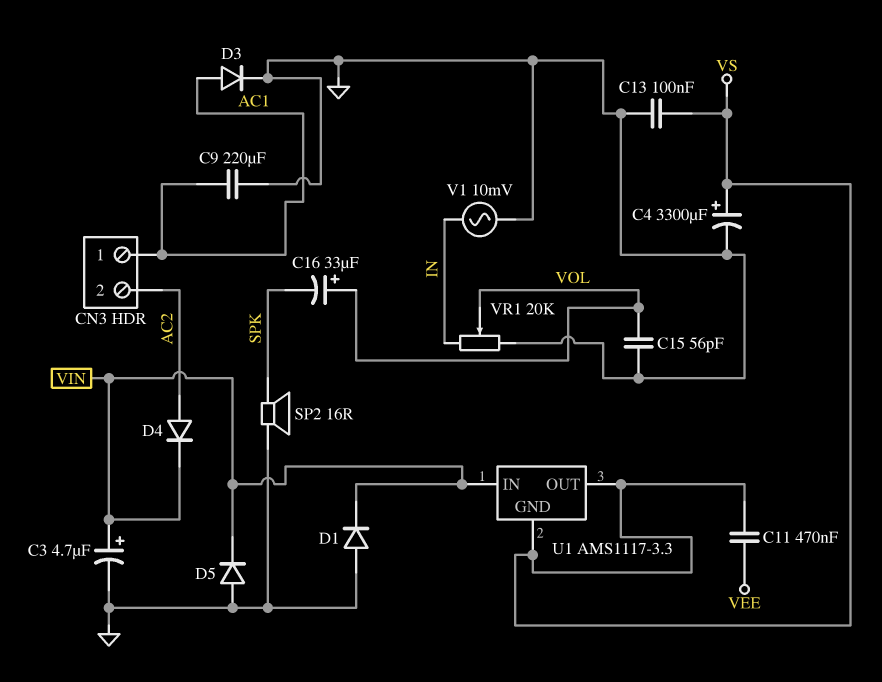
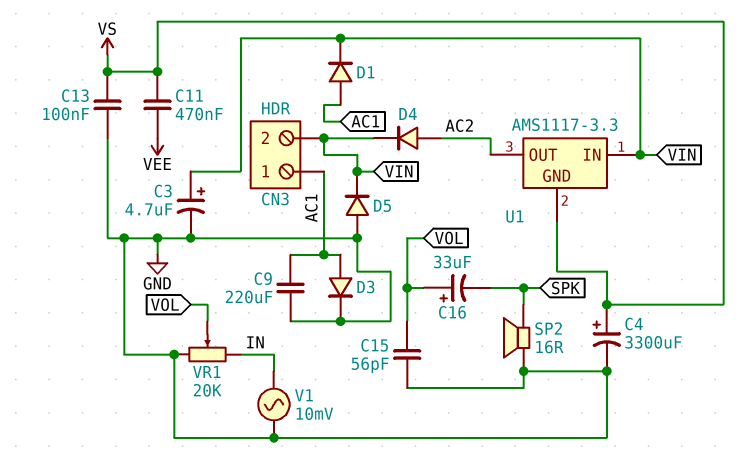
CN3 pin 2: AC2 -> VIN
D1: diode (A GND, K VIN) -> diode (A AC1, K VIN)
U1 pin OUT: VS -> AC2

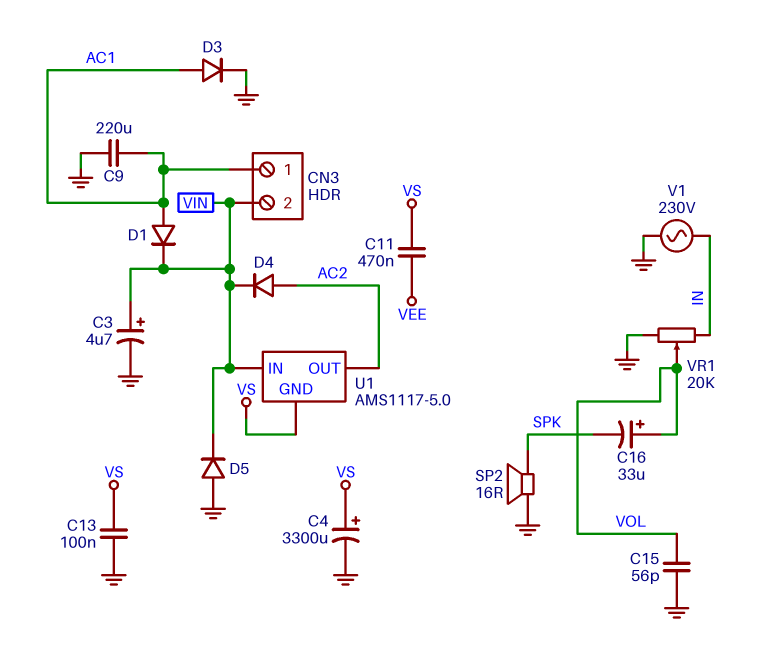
U1: AMS1117-3.3 -> AMS1117-5.0
V1: AC 10mV (GND, IN) -> AC 230V (GND, IN)

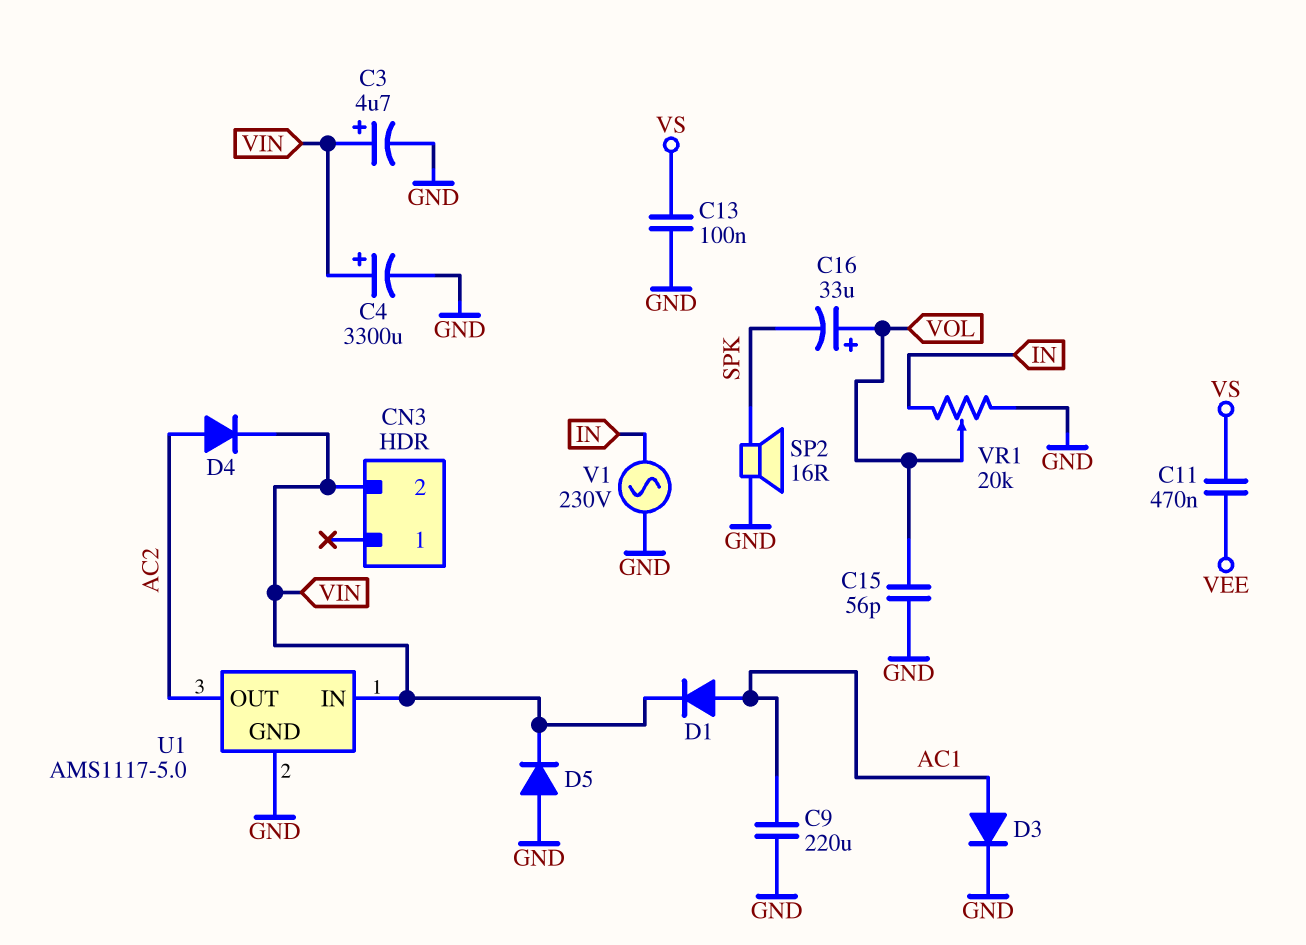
C4: 3300uF (plus VS, minus GND) -> 3300uF (plus VIN, minus GND)
CN3 pin 1: AC1 -> none
U1 pin GND: VS -> GND

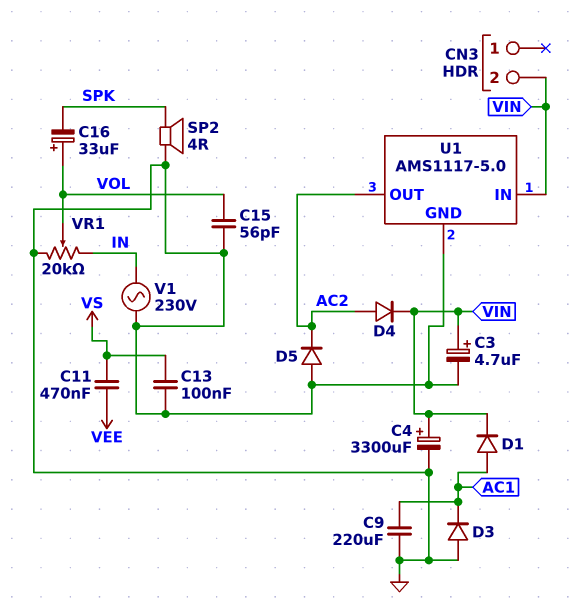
D3: diode (A AC1, K GND) -> diode (A GND, K AC1)
D5: diode (A GND, K VIN) -> diode (A GND, K AC2)
SP2: speaker 16R (GND, SPK) -> speaker 4R (GND, SPK)

